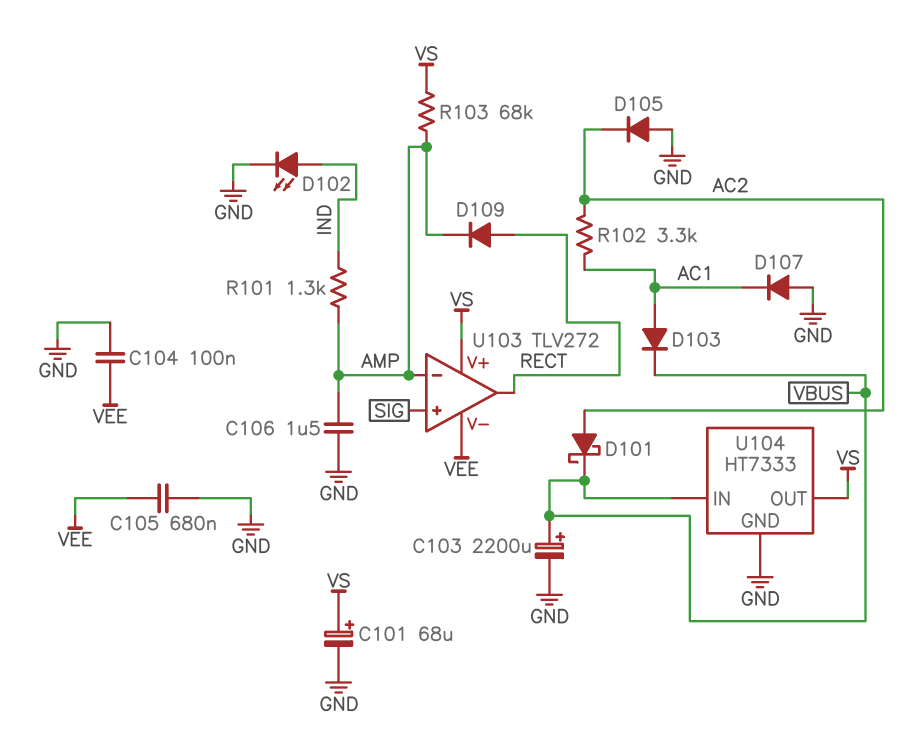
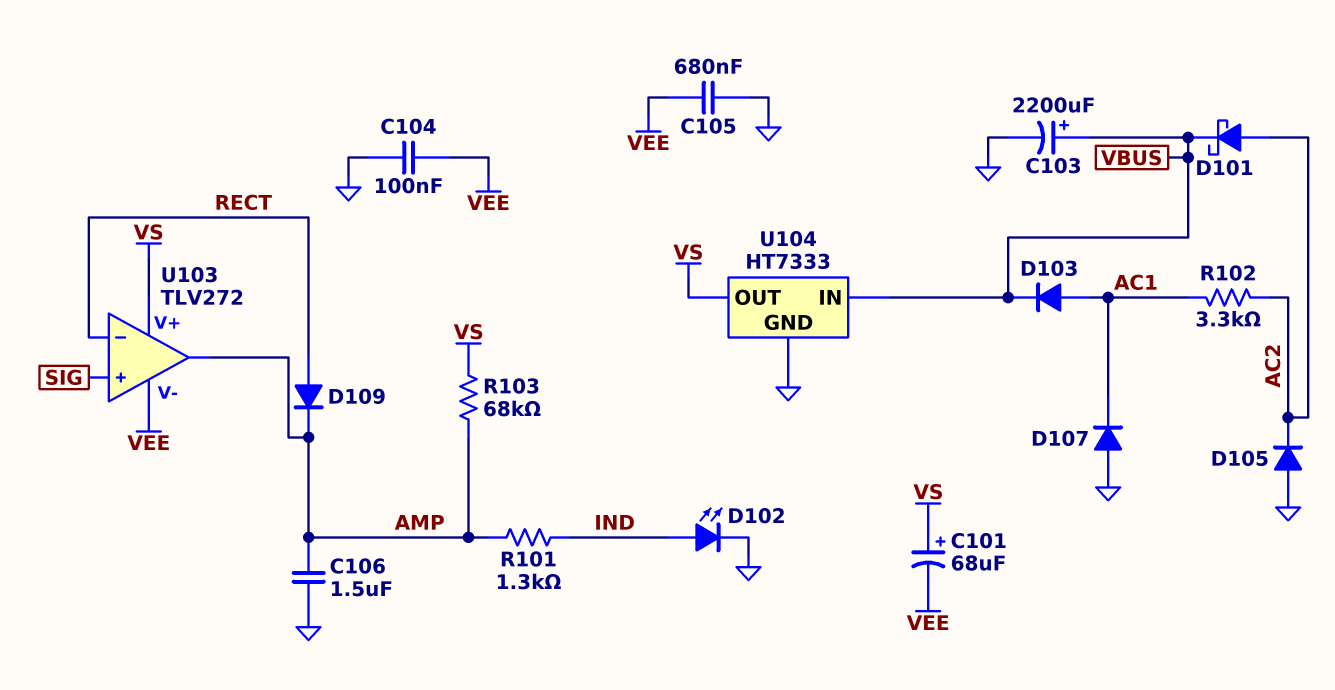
C101: 68uF (plus VS, minus GND) -> 68uF (plus VS, minus VEE)
U103 pin in-: AMP -> RECT
U103 pin out: RECT -> AMP

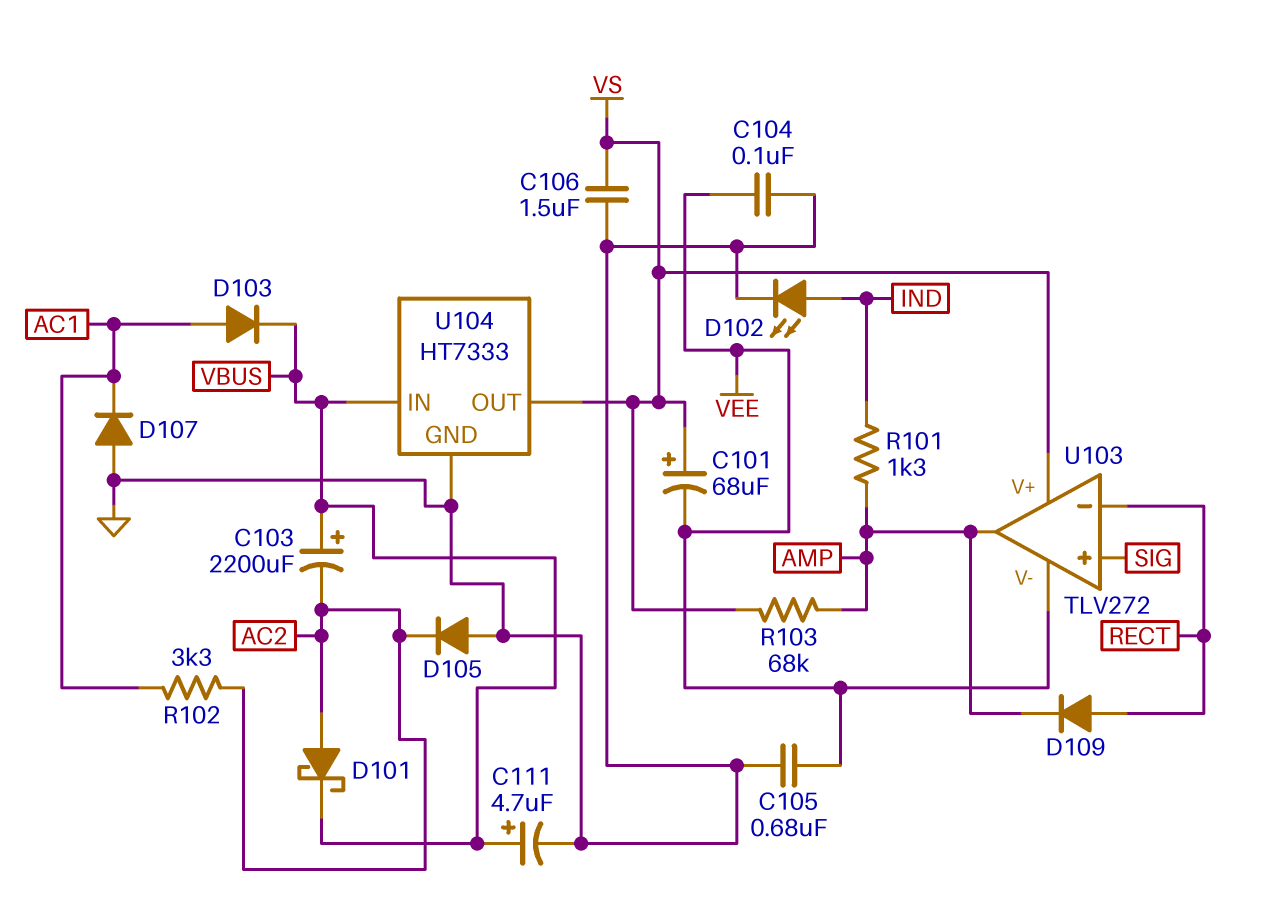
C103: 2200uF (plus VBUS, minus GND) -> 2200uF (plus VBUS, minus AC2)
C106: 1.5uF (AMP, GND) -> 1.5uF (GND, VS)
C111: none -> 4.7uF (plus VBUS, minus GND)

